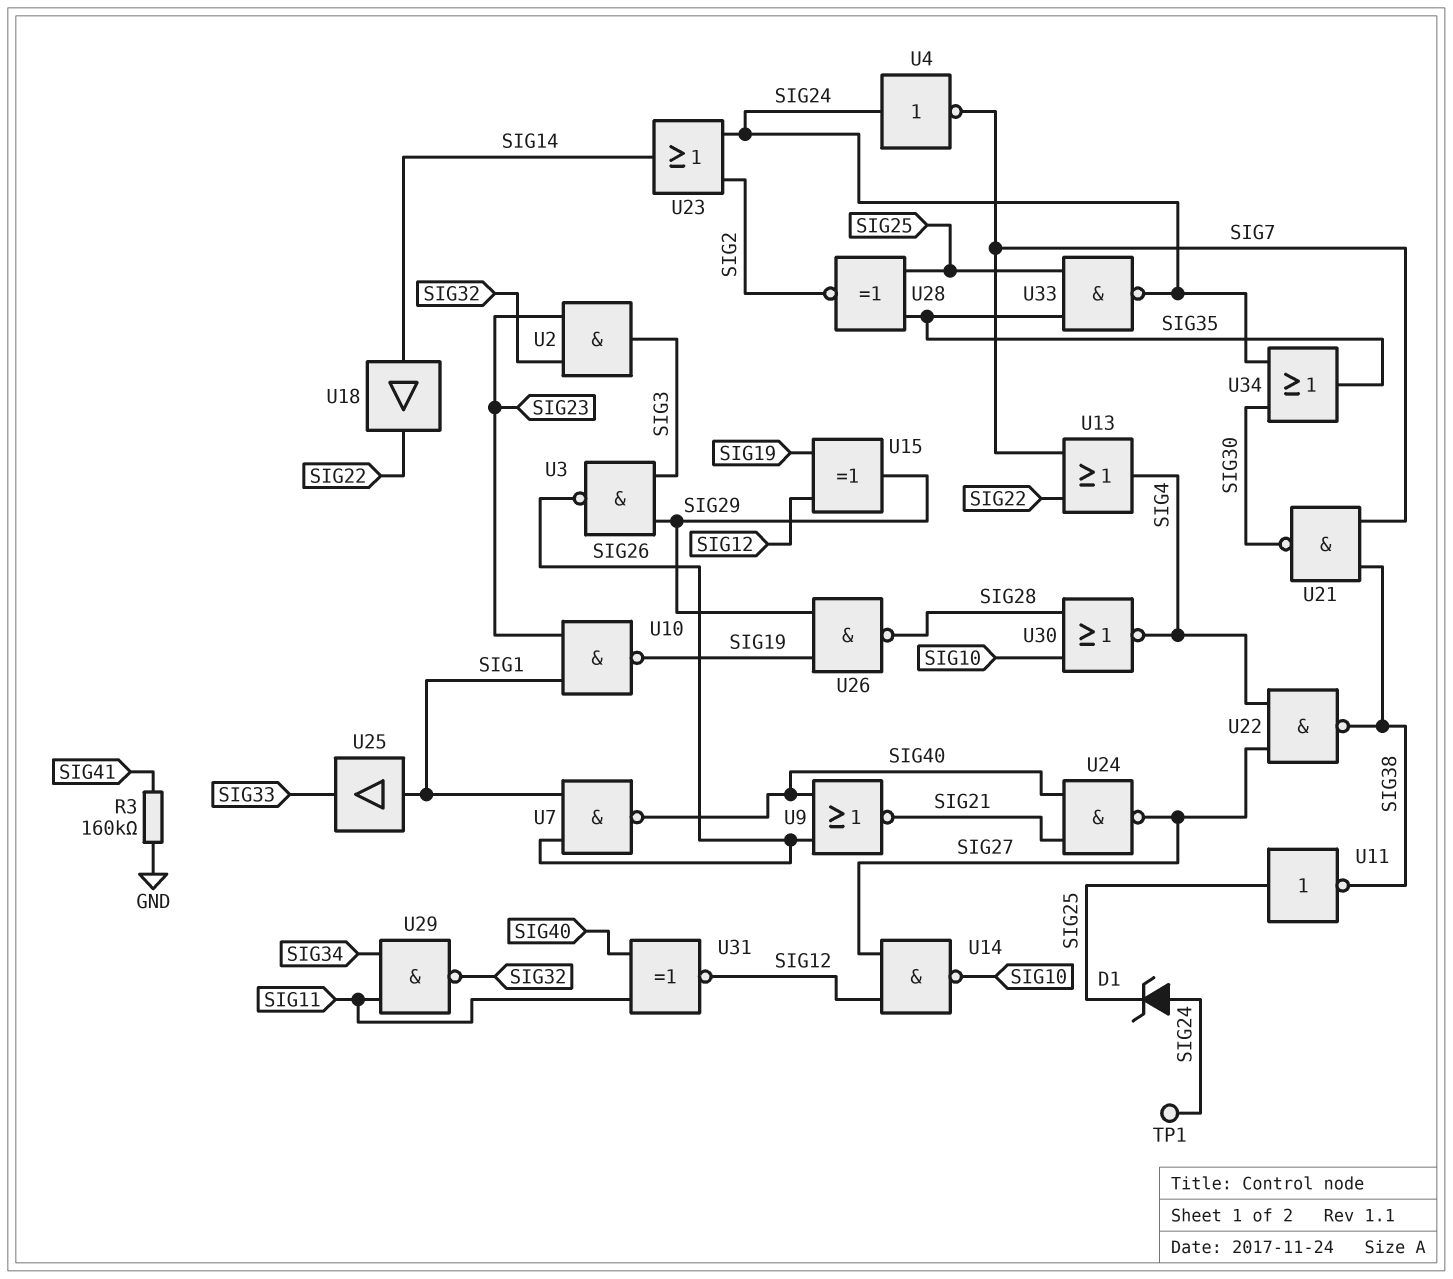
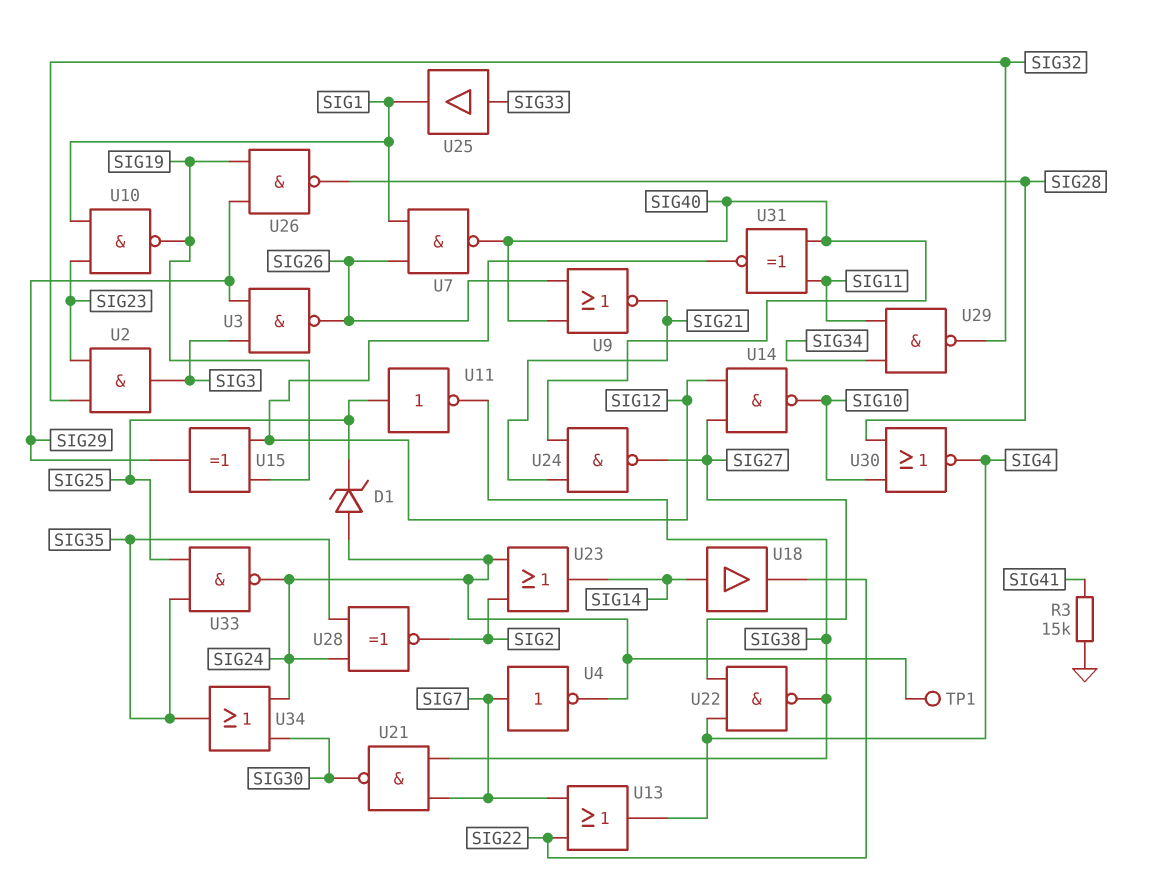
R3: 160k (GND, SIG41) -> 15k (GND, SIG41)
U4: NOT (in SIG24, out SIG7) -> NOT (in SIG7, out SIG24)
U25: buffer (in SIG1, out SIG33) -> buffer (in SIG33, out SIG1)
U28: XNOR (in SIG25, in SIG35, out SIG2) -> XNOR (in SIG24, in SIG35, out SIG2)

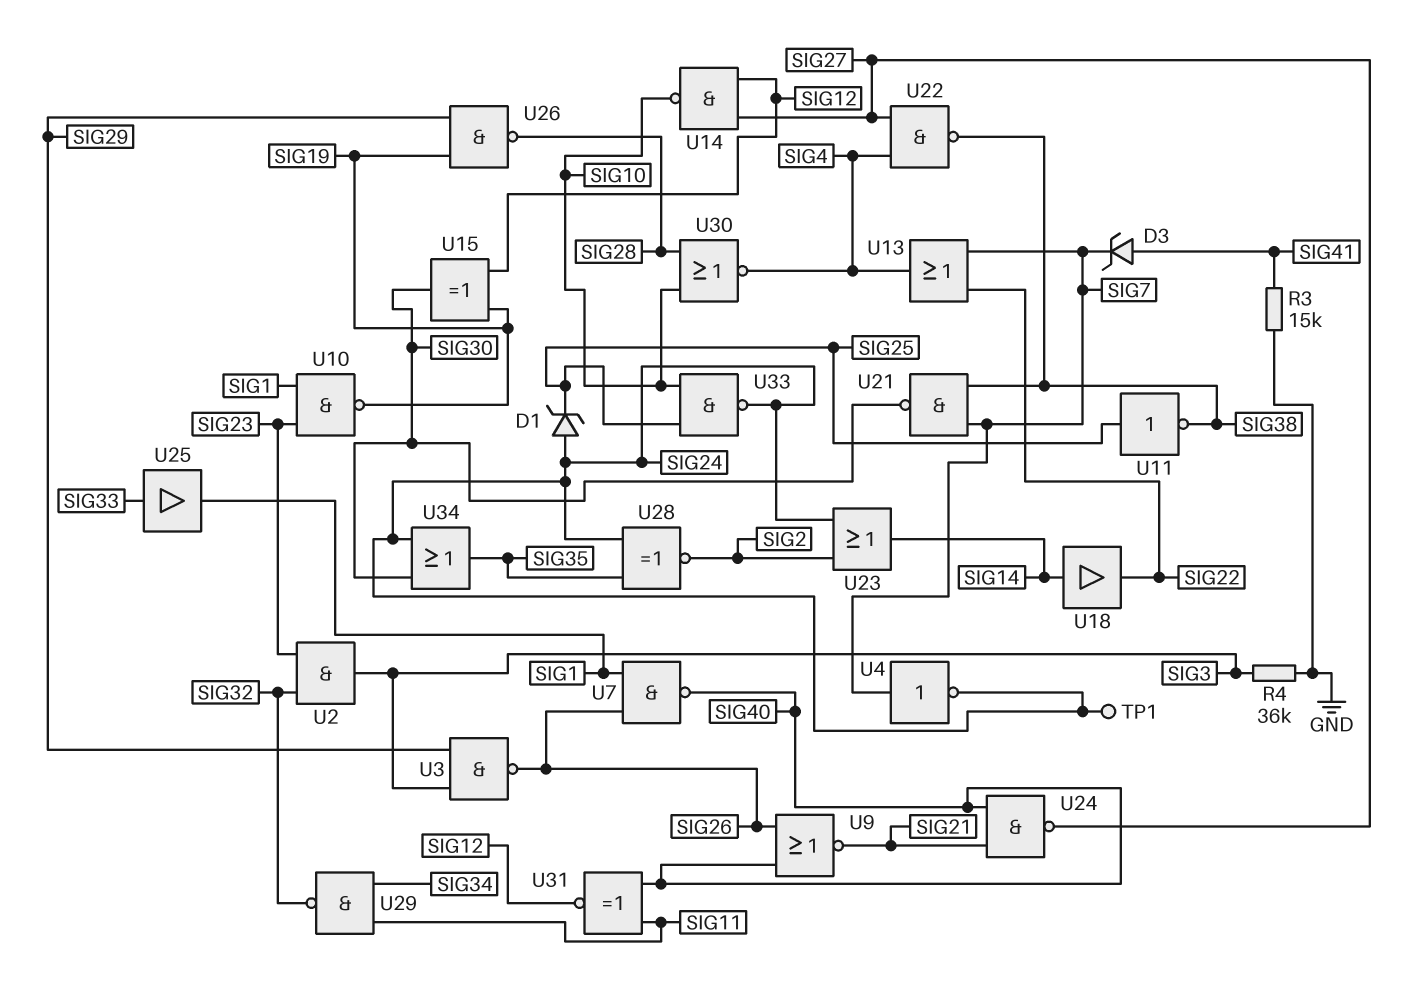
D3: none -> zener (A SIG41, K SIG7)
R4: none -> 36k (GND, SIG3)
U15: XOR (in SIG12, in SIG19, out SIG29) -> XOR (in SIG12, in SIG19, out SIG30)
U33: NAND (in SIG25, in SIG35, out SIG24) -> NAND (in SIG10, in SIG25, out SIG24)

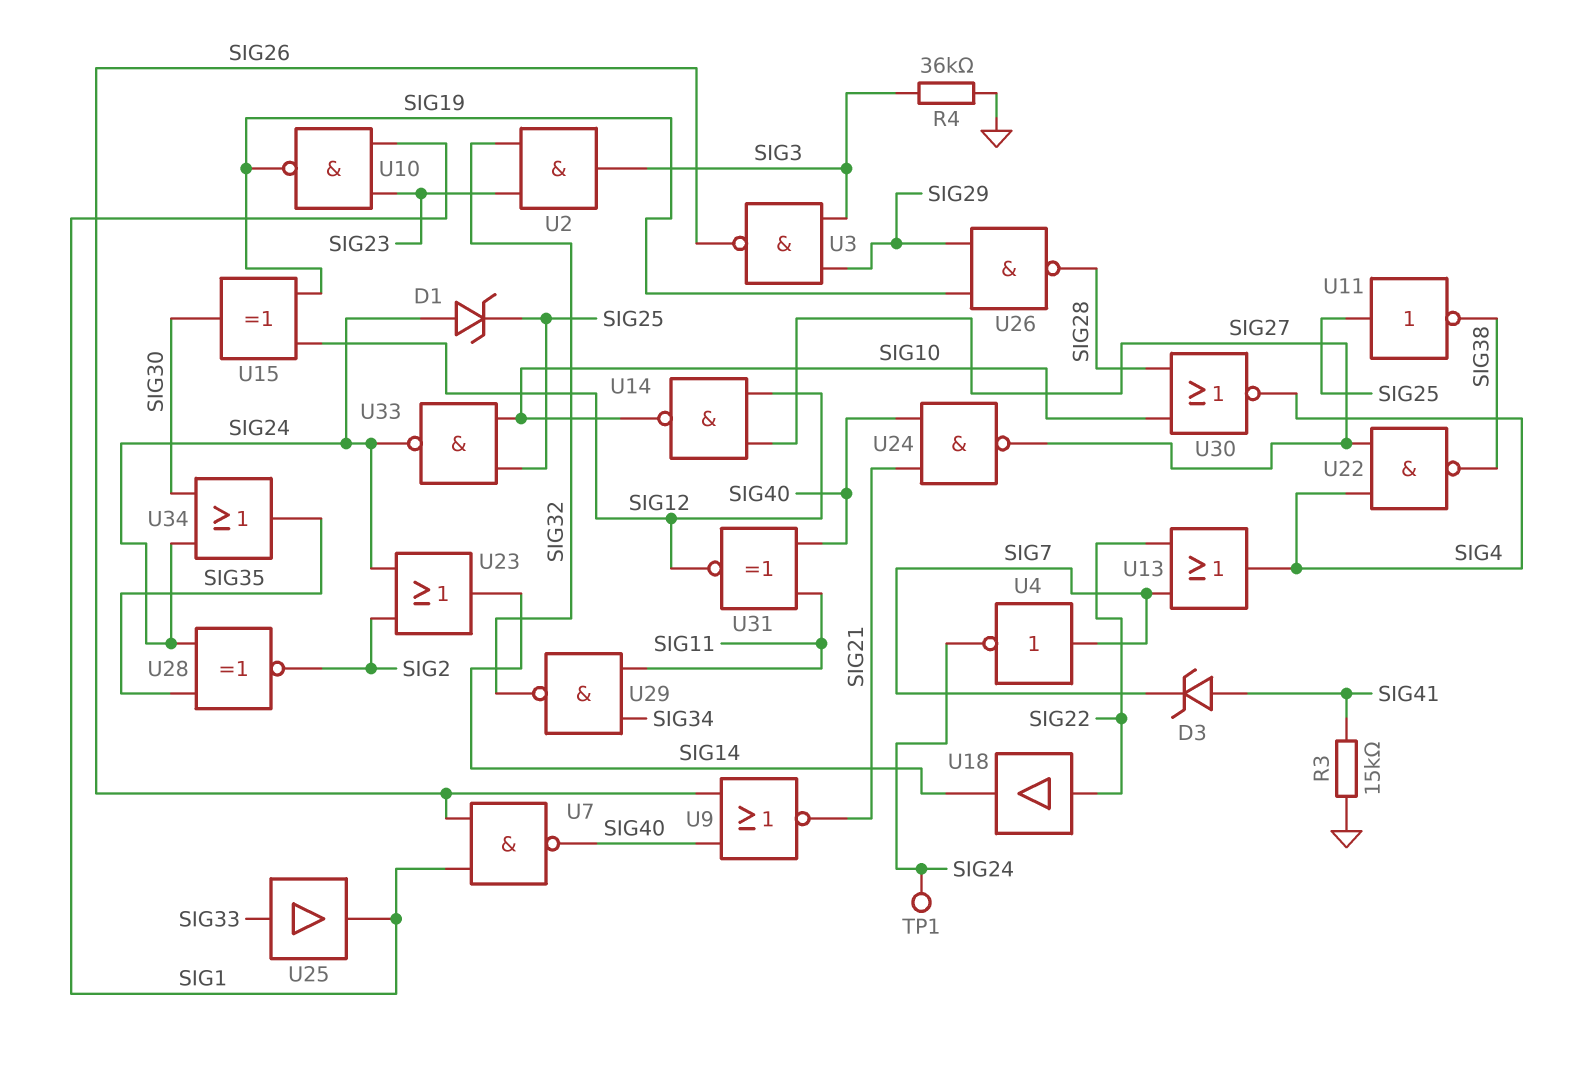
U18: buffer (in SIG14, out SIG22) -> buffer (in SIG22, out SIG14)
U21: NAND (in SIG7, in SIG38, out SIG30) -> none

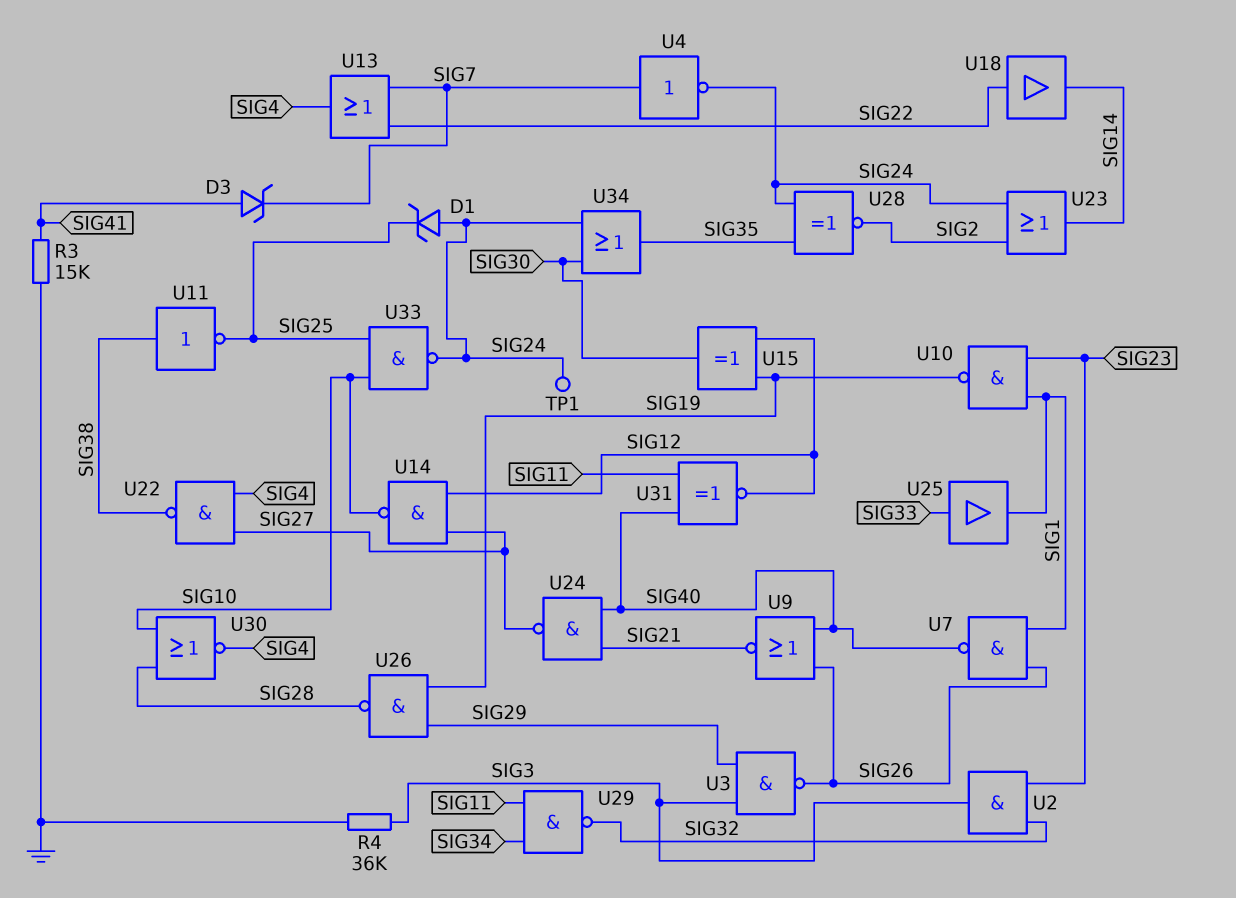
U11: NOT (in SIG25, out SIG38) -> NOT (in SIG38, out SIG25)

